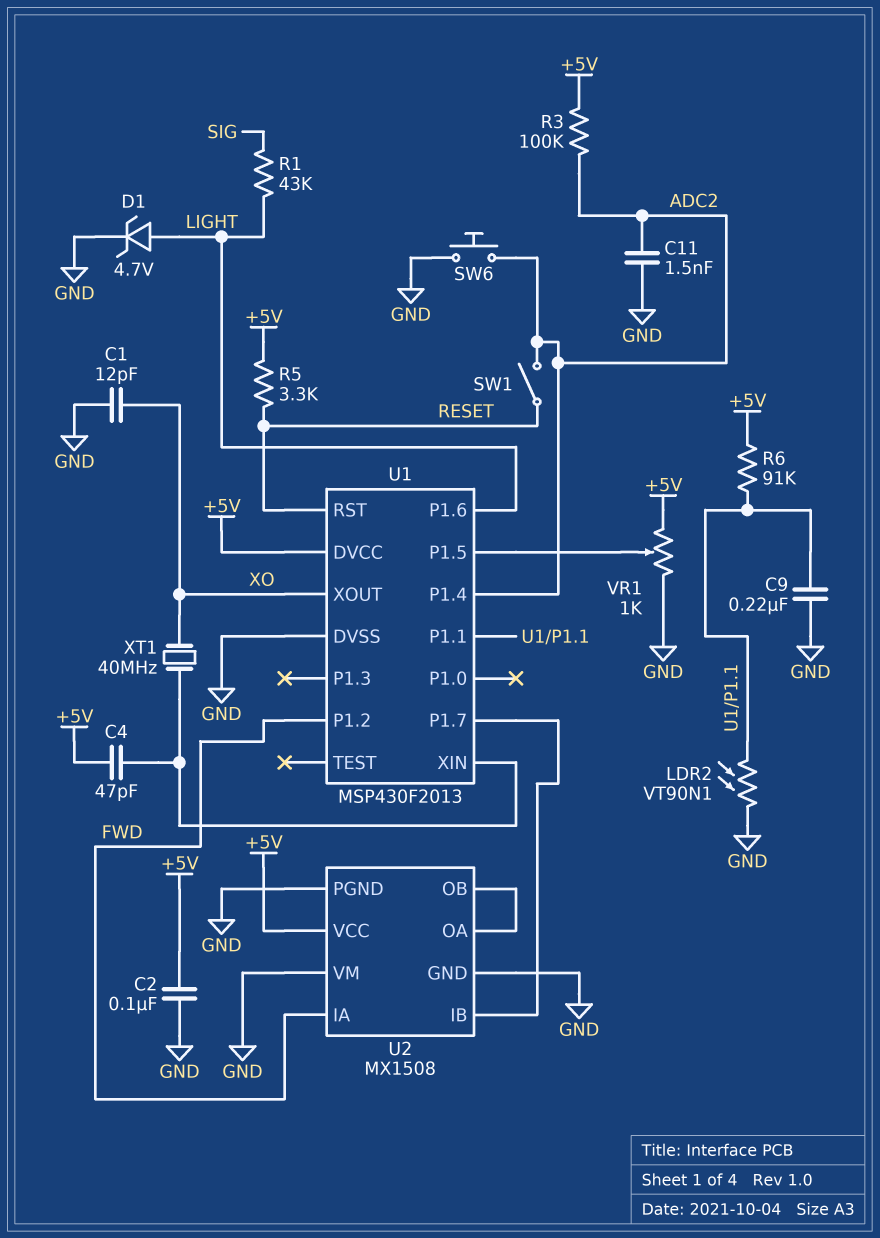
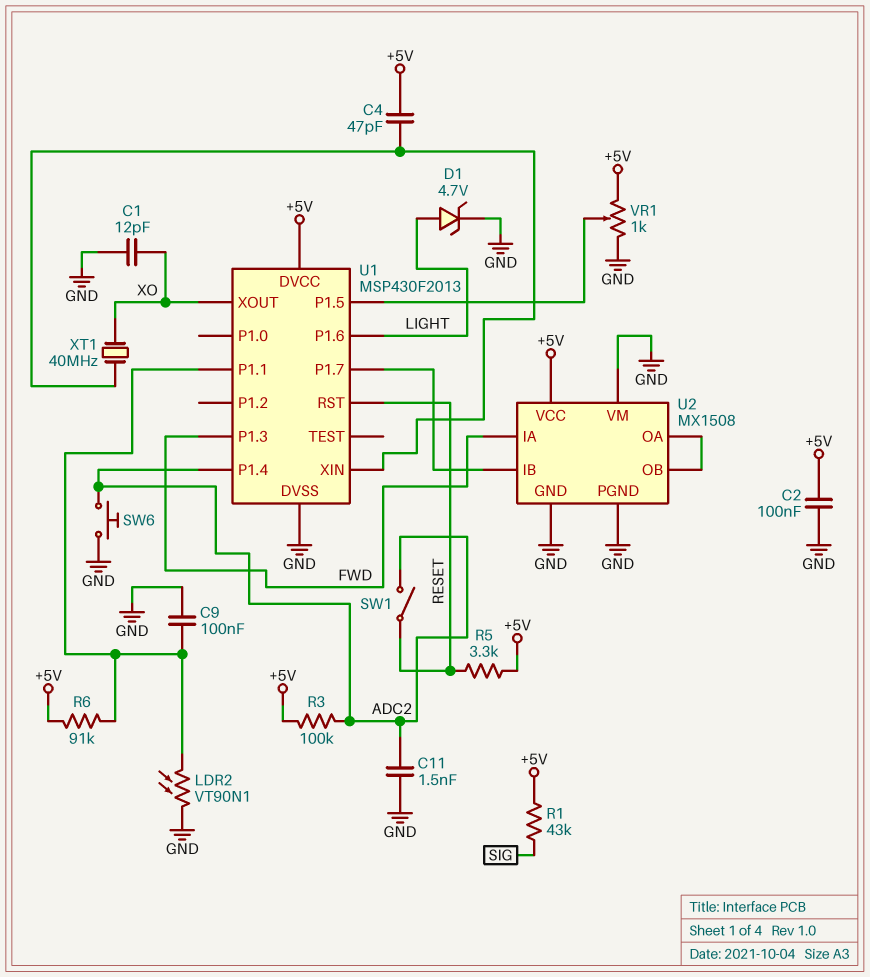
C9: 220nF (GND, U1/P1.1) -> 100nF (GND, U1/P1.1)
R1: 43k (LIGHT, SIG) -> 43k (+5V, SIG)
U1 pin P1.2: FWD -> none
U1 pin P1.3: none -> FWD

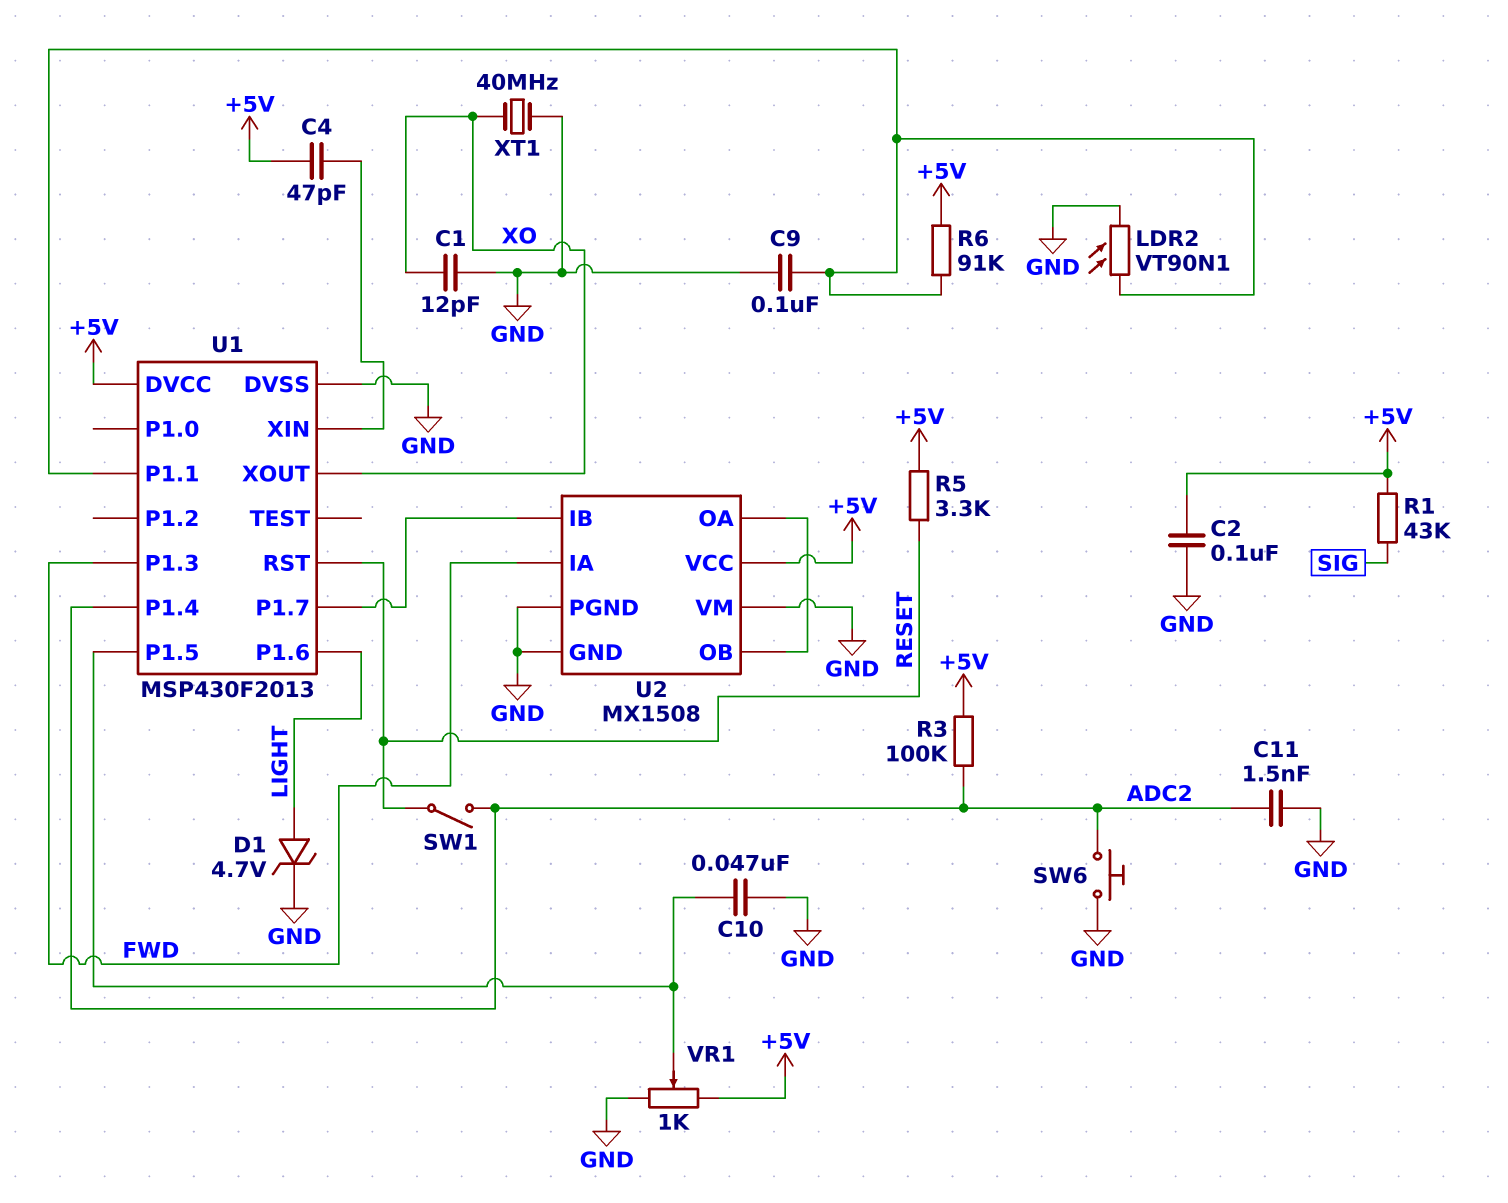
C10: none -> 47nF (GND, U1/P1.5)
XT1: 40MHz (U1/XIN, XO) -> 40MHz (GND, XO)

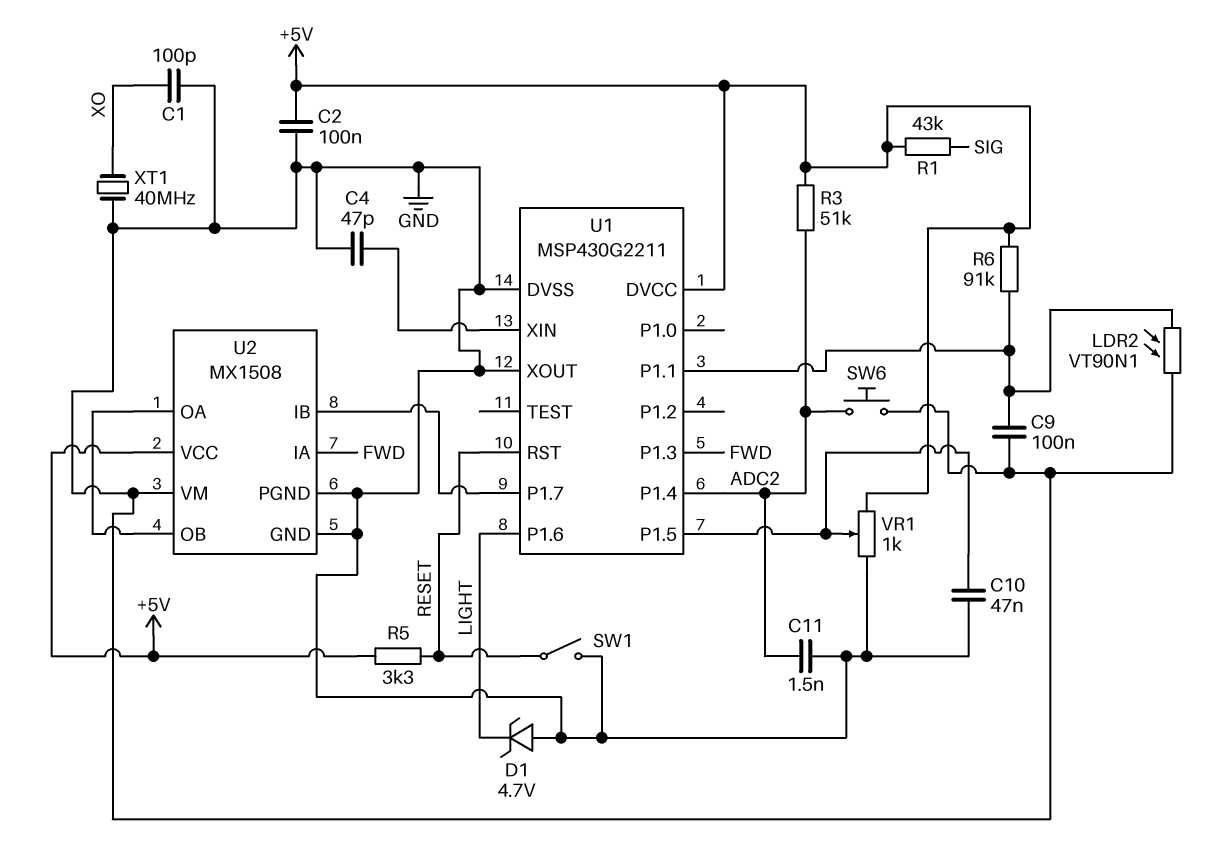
C1: 12pF (GND, XO) -> 100pF (GND, XO)
C4: 47pF (+5V, U1/XIN) -> 47pF (GND, U1/XIN)
D1: zener 4.7V (A LIGHT, K GND) -> zener 4.7V (A GND, K LIGHT)
R3: 100k (+5V, ADC2) -> 51k (+5V, ADC2)
SW1: switch (ADC2, RESET) -> switch (GND, RESET)
U1: MSP430F2013 -> MSP430G2211
U1 pin XOUT: XO -> GND

